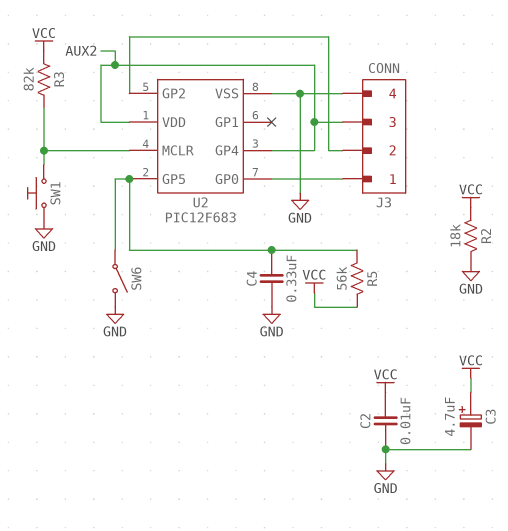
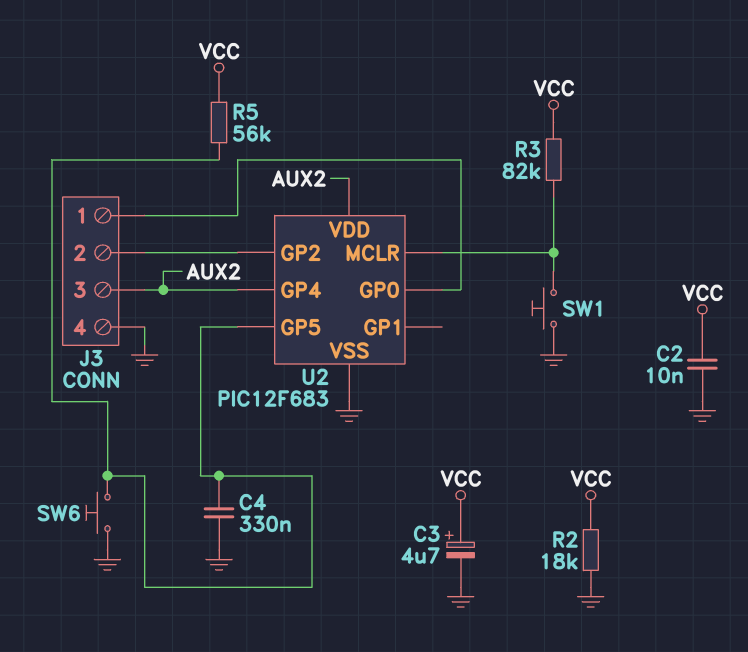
SW6: switch (GND, U2/GP5) -> button (GND, U2/GP5)

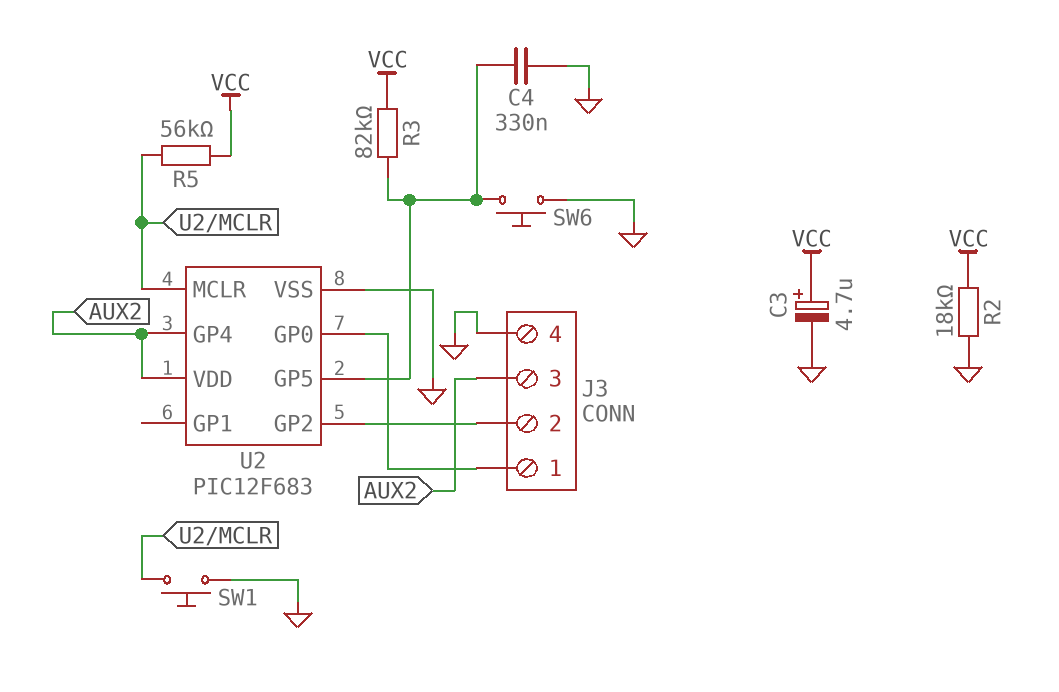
C2: 10nF (GND, VCC) -> none
R3: 82k (U2/MCLR, VCC) -> 82k (U2/GP5, VCC)
R5: 56k (U2/GP5, VCC) -> 56k (U2/MCLR, VCC)

